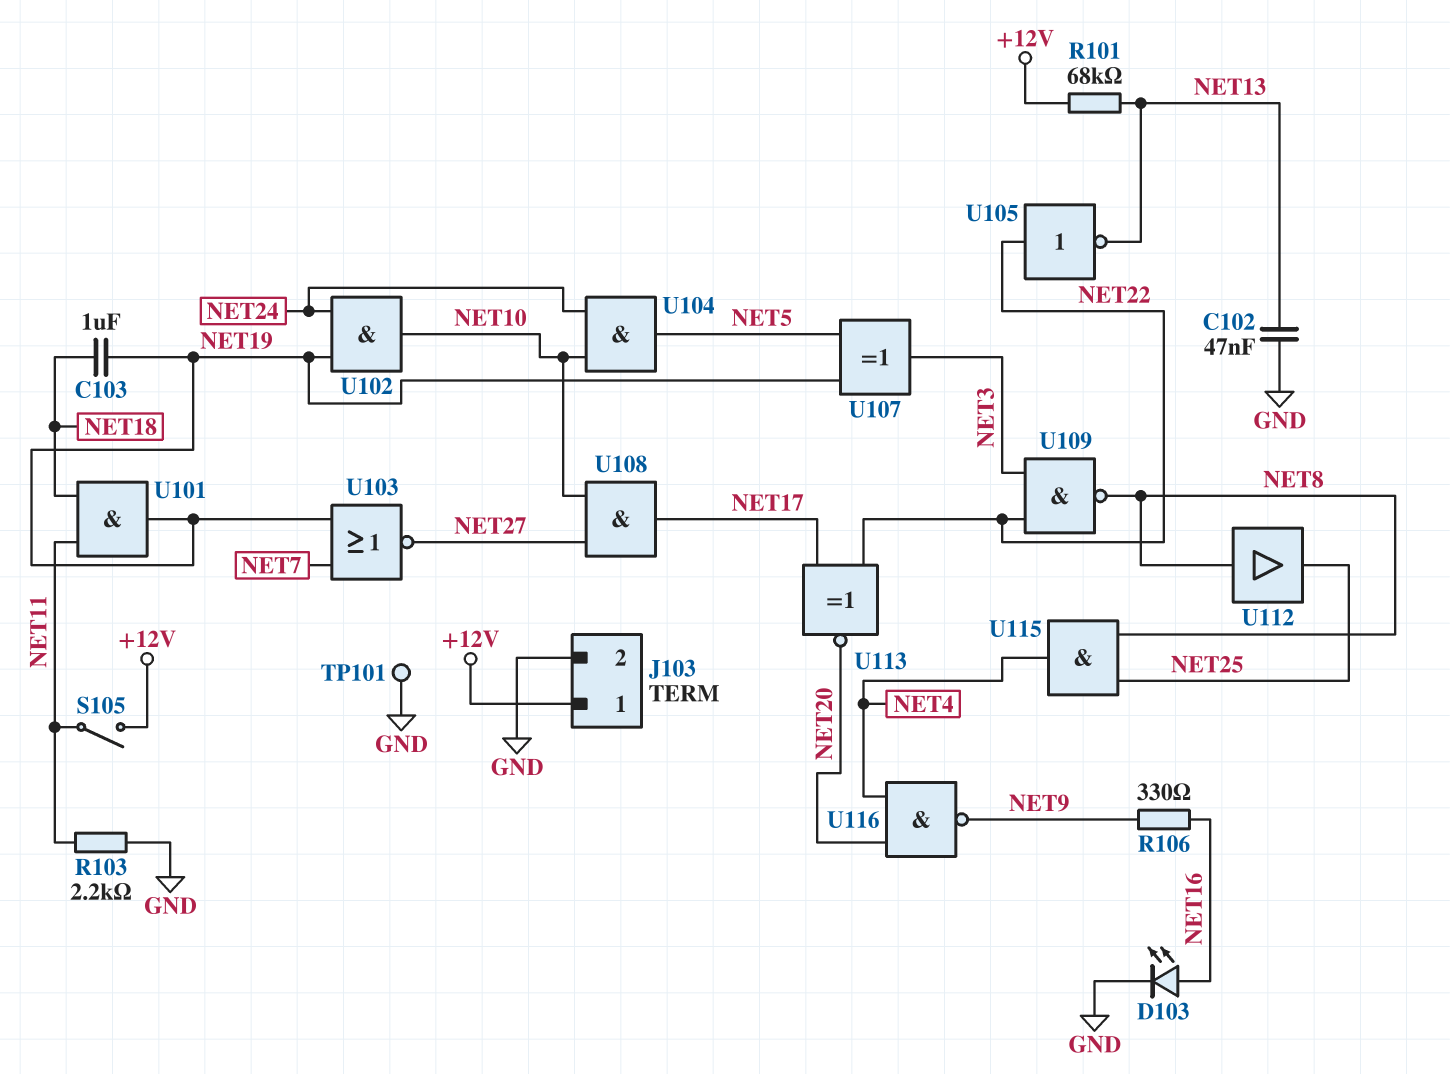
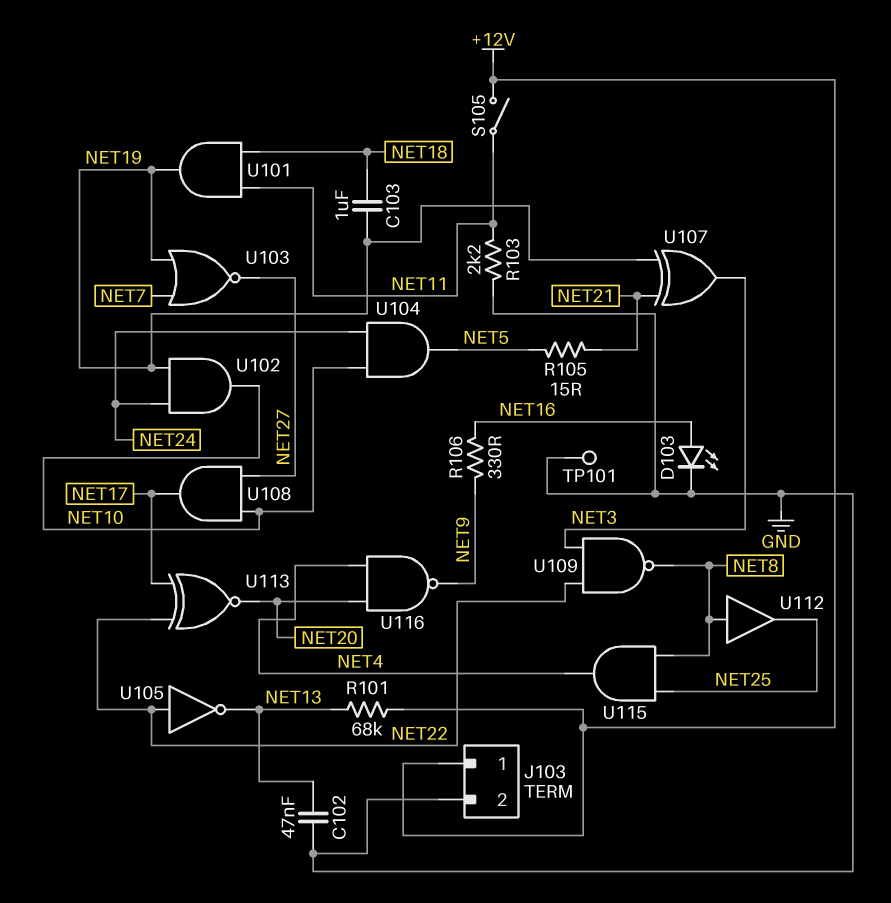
R105: none -> 15 (NET5, NET21)
U107: XOR (in NET5, in NET19, out NET3) -> XOR (in NET19, in NET21, out NET3)

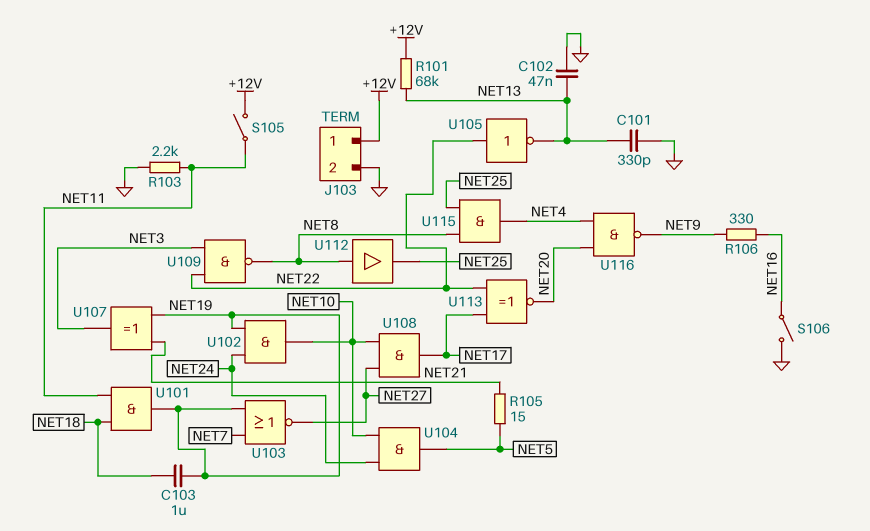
C101: none -> 330pF (GND, NET13)
D103: LED (A NET16, K GND) -> none
S106: none -> switch (GND, NET16)
TP101: test point (GND) -> none

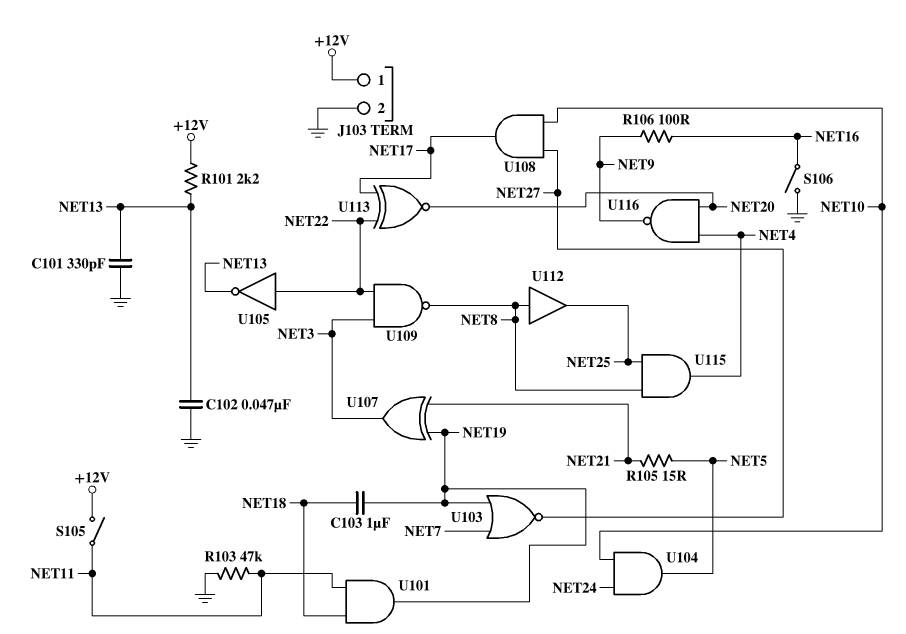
R101: 68k (+12V, NET13) -> 2.2k (+12V, NET13)
R103: 2.2k (GND, NET11) -> 47k (GND, NET11)
R106: 330 (NET9, NET16) -> 100 (NET9, NET16)
U102: AND (in NET19, in NET24, out NET10) -> none

